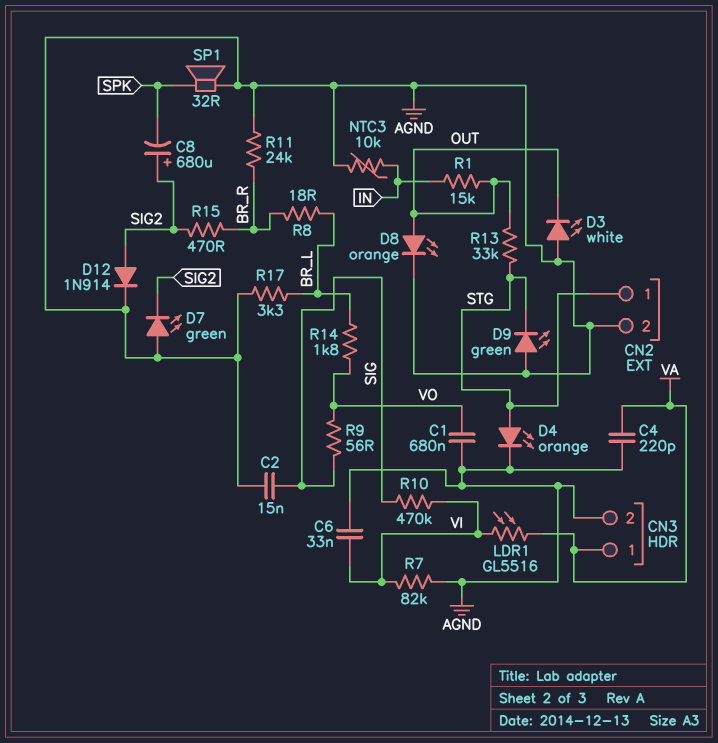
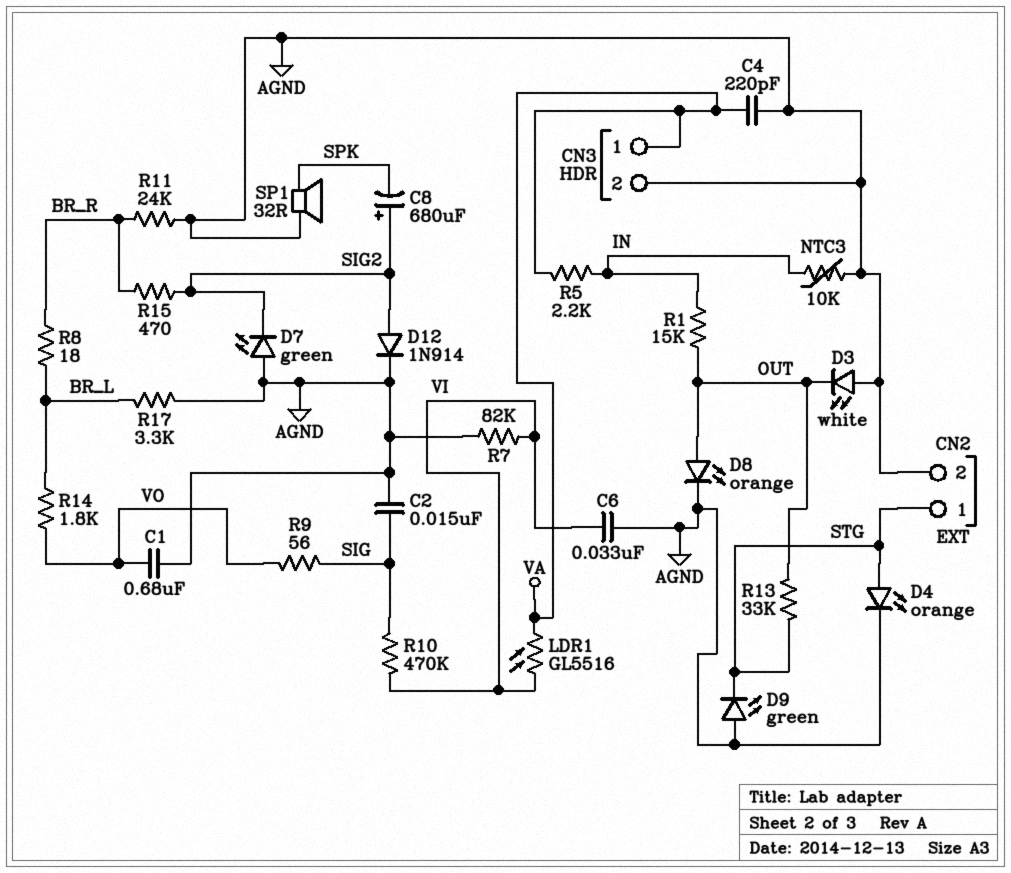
R5: none -> 2.2k (IN, VA)

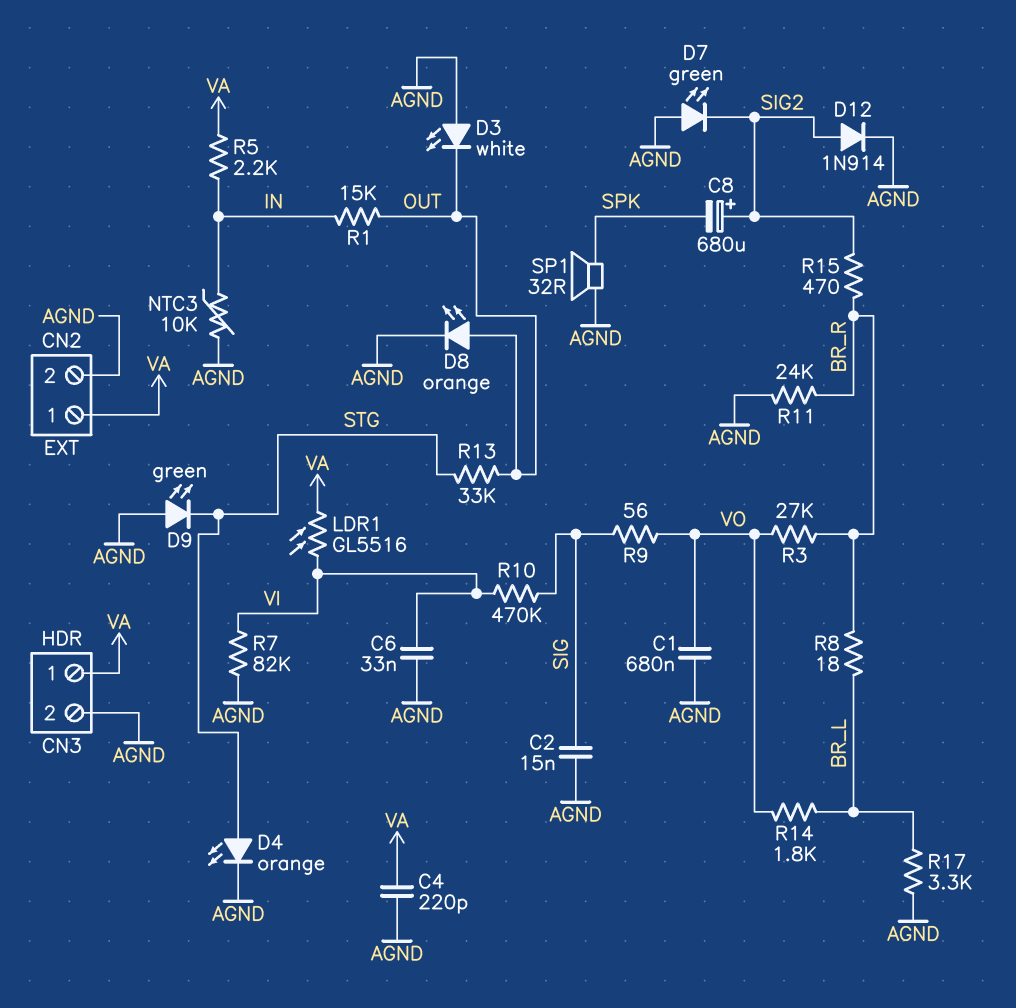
CN2 pin 1: STG -> VA
R3: none -> 27k (BR_R, VO)

